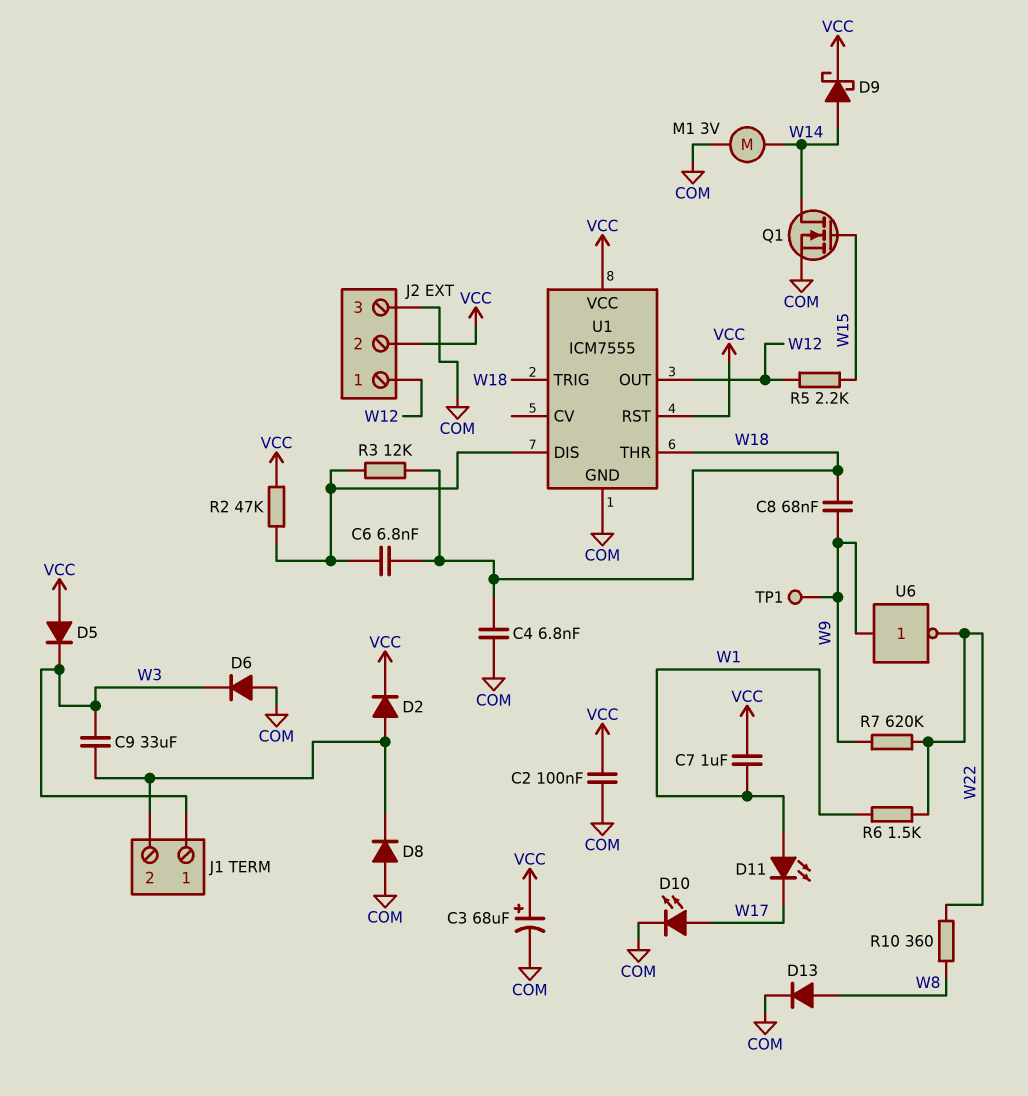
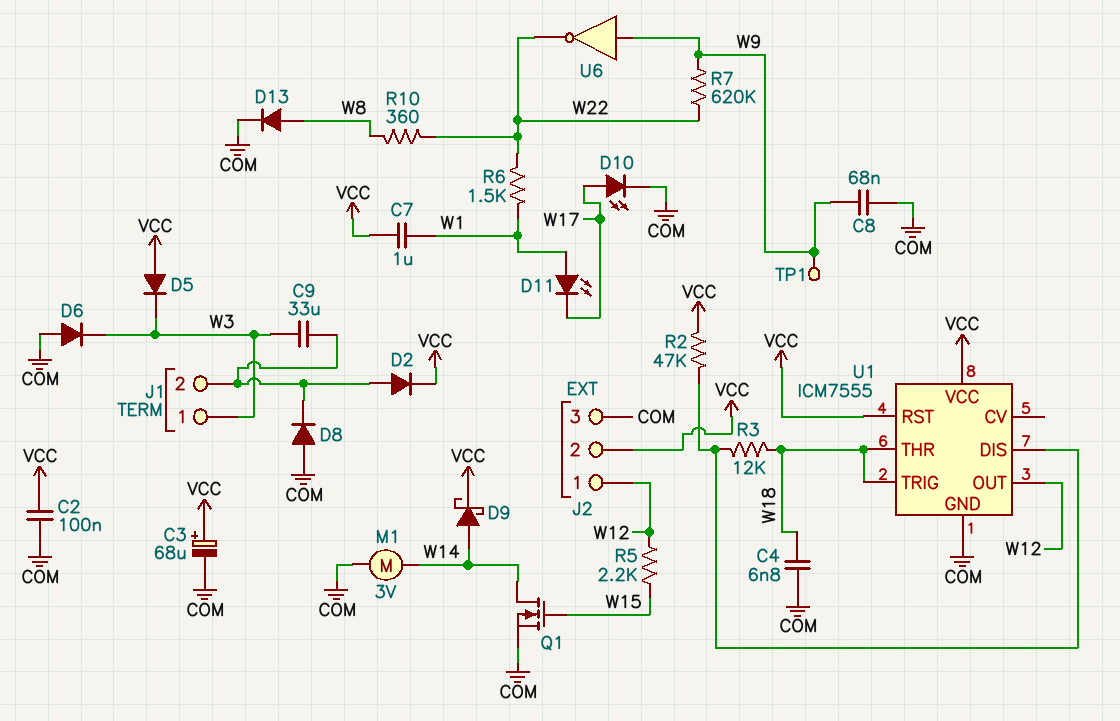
C6: 6.8nF (U1/DIS, W18) -> none
C8: 68nF (W9, W18) -> 68nF (COM, W9)

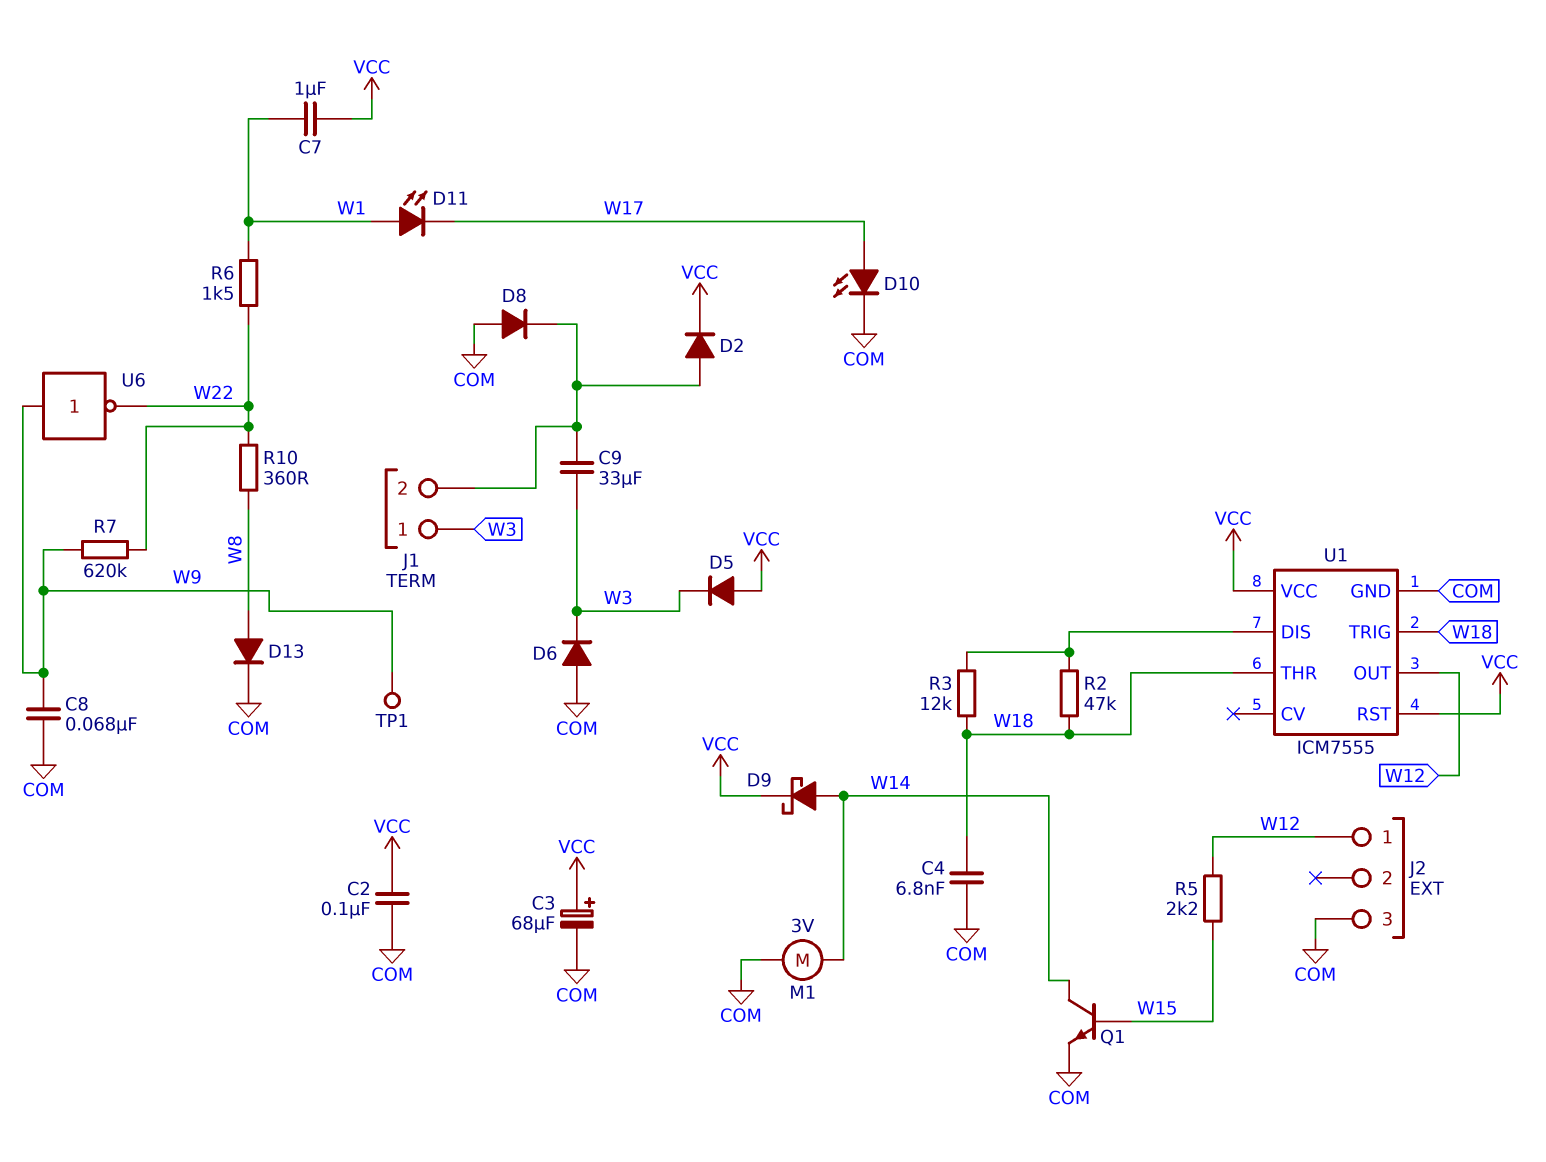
J2 pin 2: VCC -> none
Q1: NMOS (G W15, D W14, S COM) -> NPN (B W15, C W14, E COM)
R2: 47k (U1/DIS, VCC) -> 47k (U1/DIS, W18)

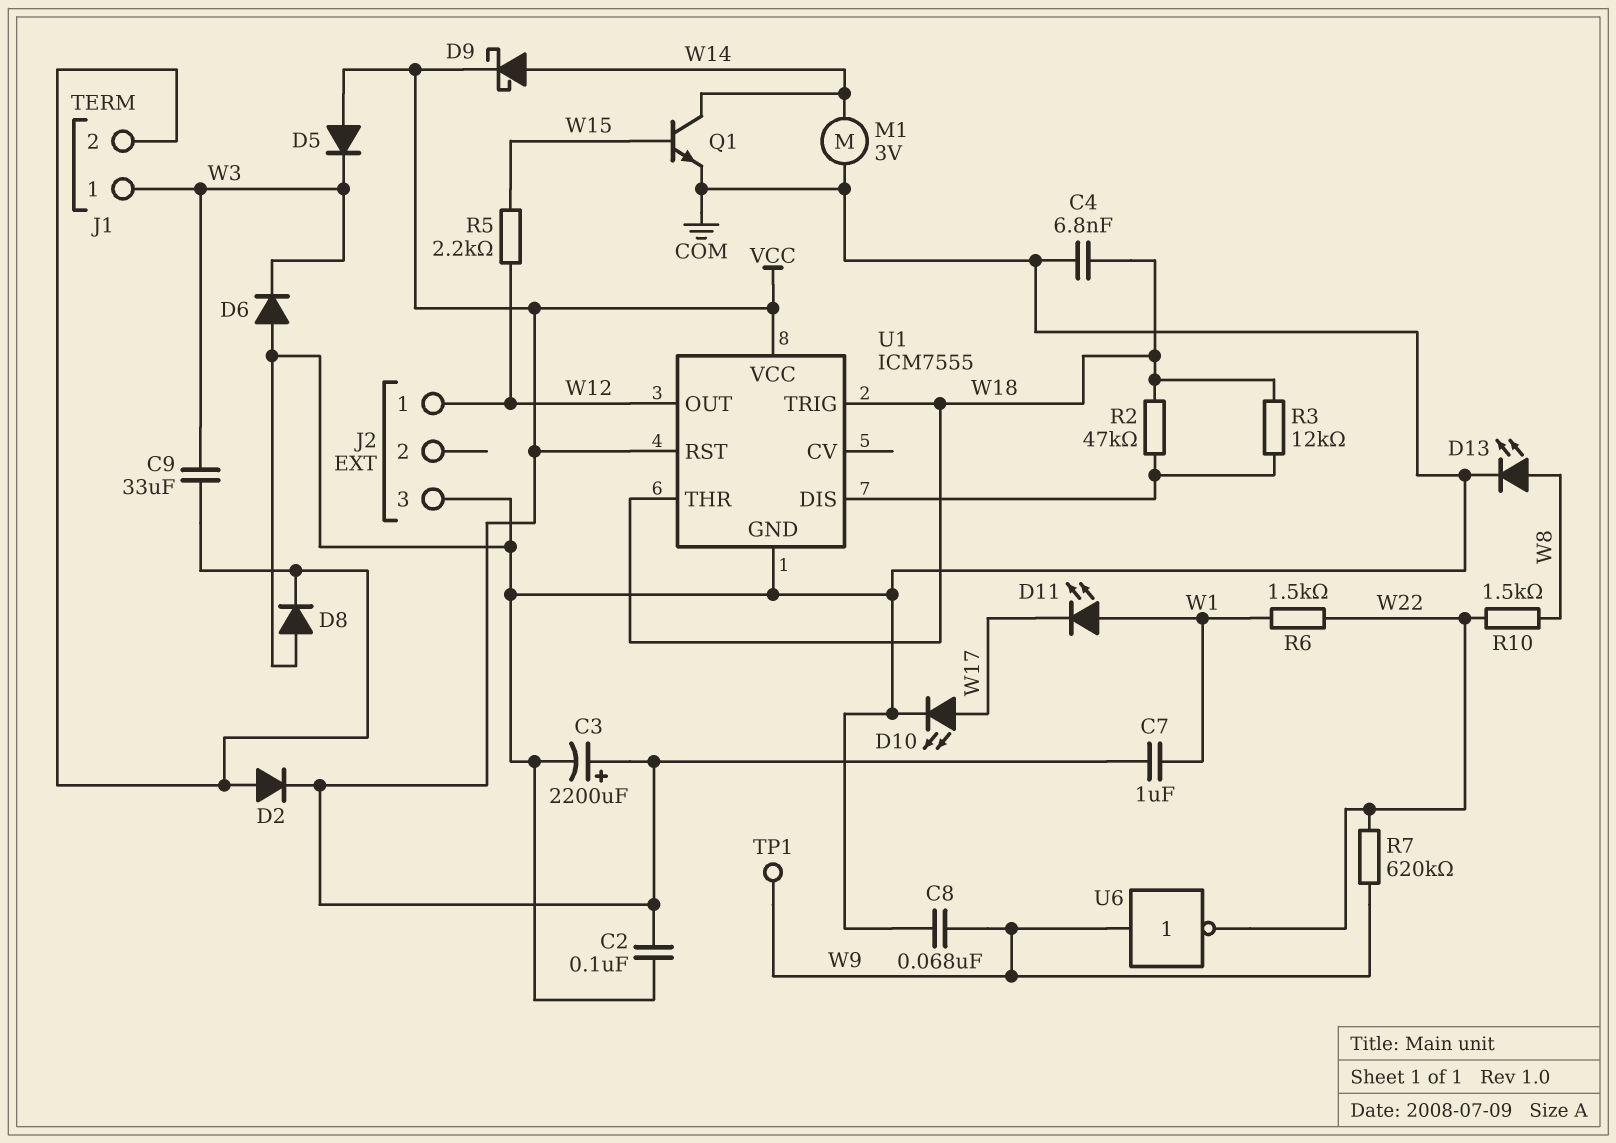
C3: 68uF (plus VCC, minus COM) -> 2200uF (plus VCC, minus COM)
D13: diode (A W8, K COM) -> LED (A W8, K COM)
R10: 360 (W8, W22) -> 1.5k (W8, W22)

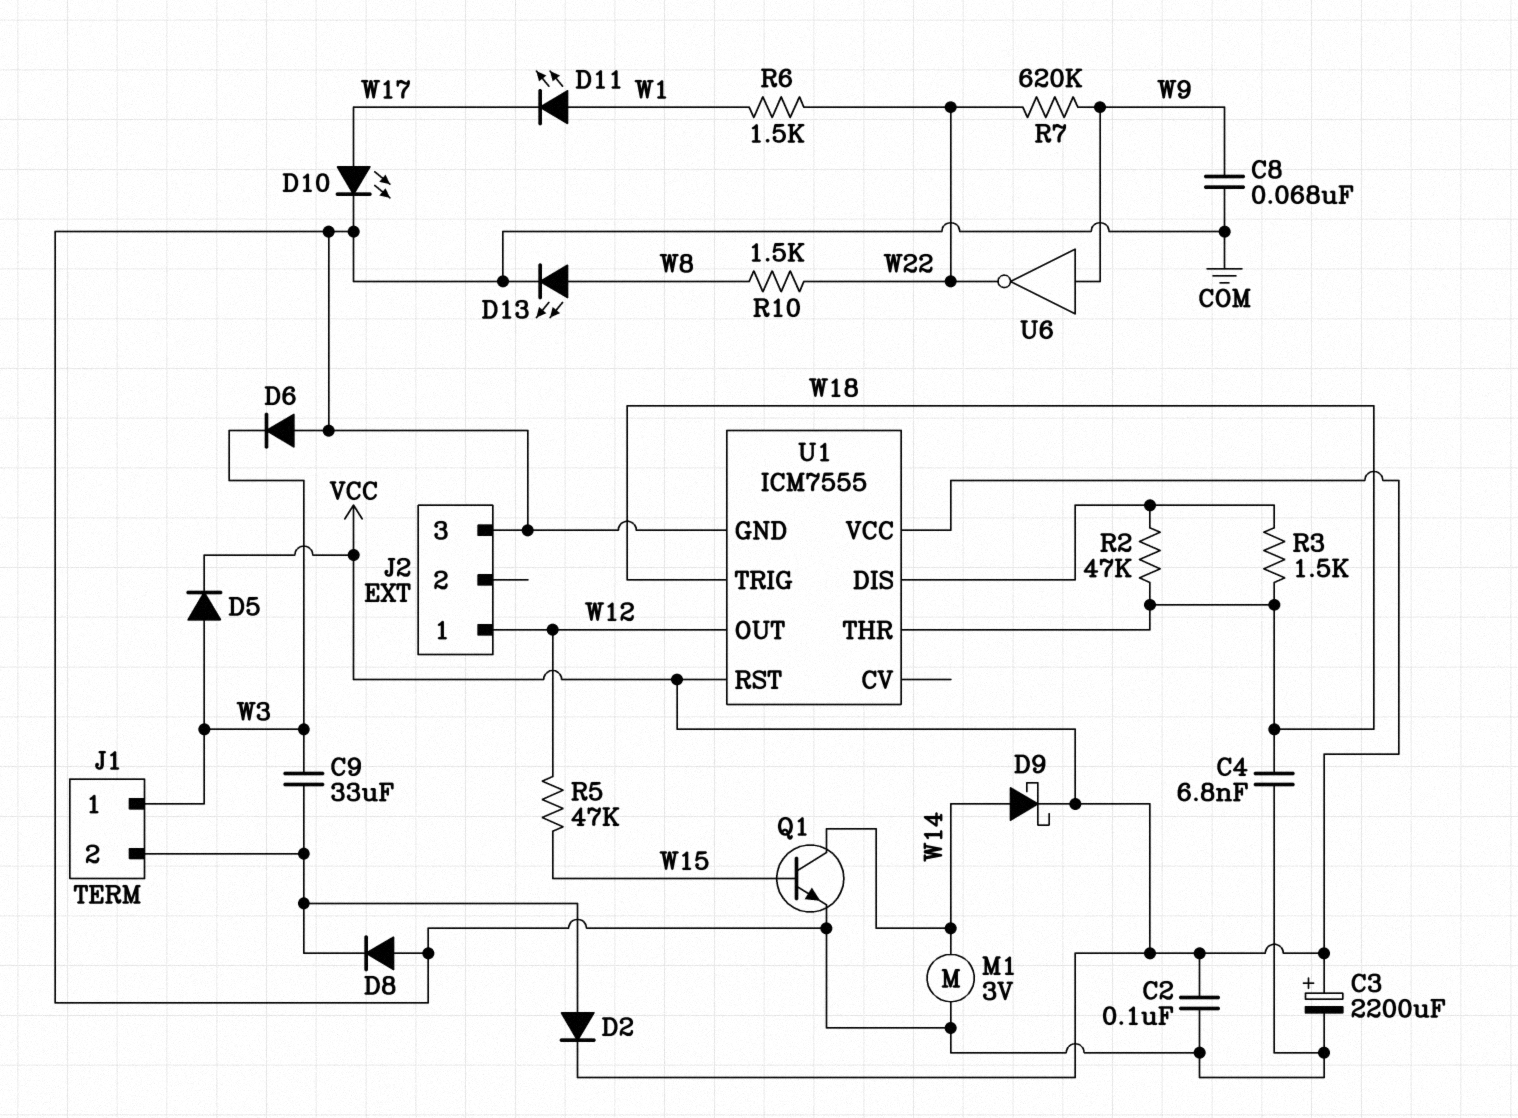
C7: 1uF (VCC, W1) -> none
D5: diode (A VCC, K W3) -> diode (A W3, K VCC)
R3: 12k (U1/DIS, W18) -> 1.5k (U1/DIS, W18)
R5: 2.2k (W12, W15) -> 47k (W12, W15)
TP1: test point (W9) -> none

